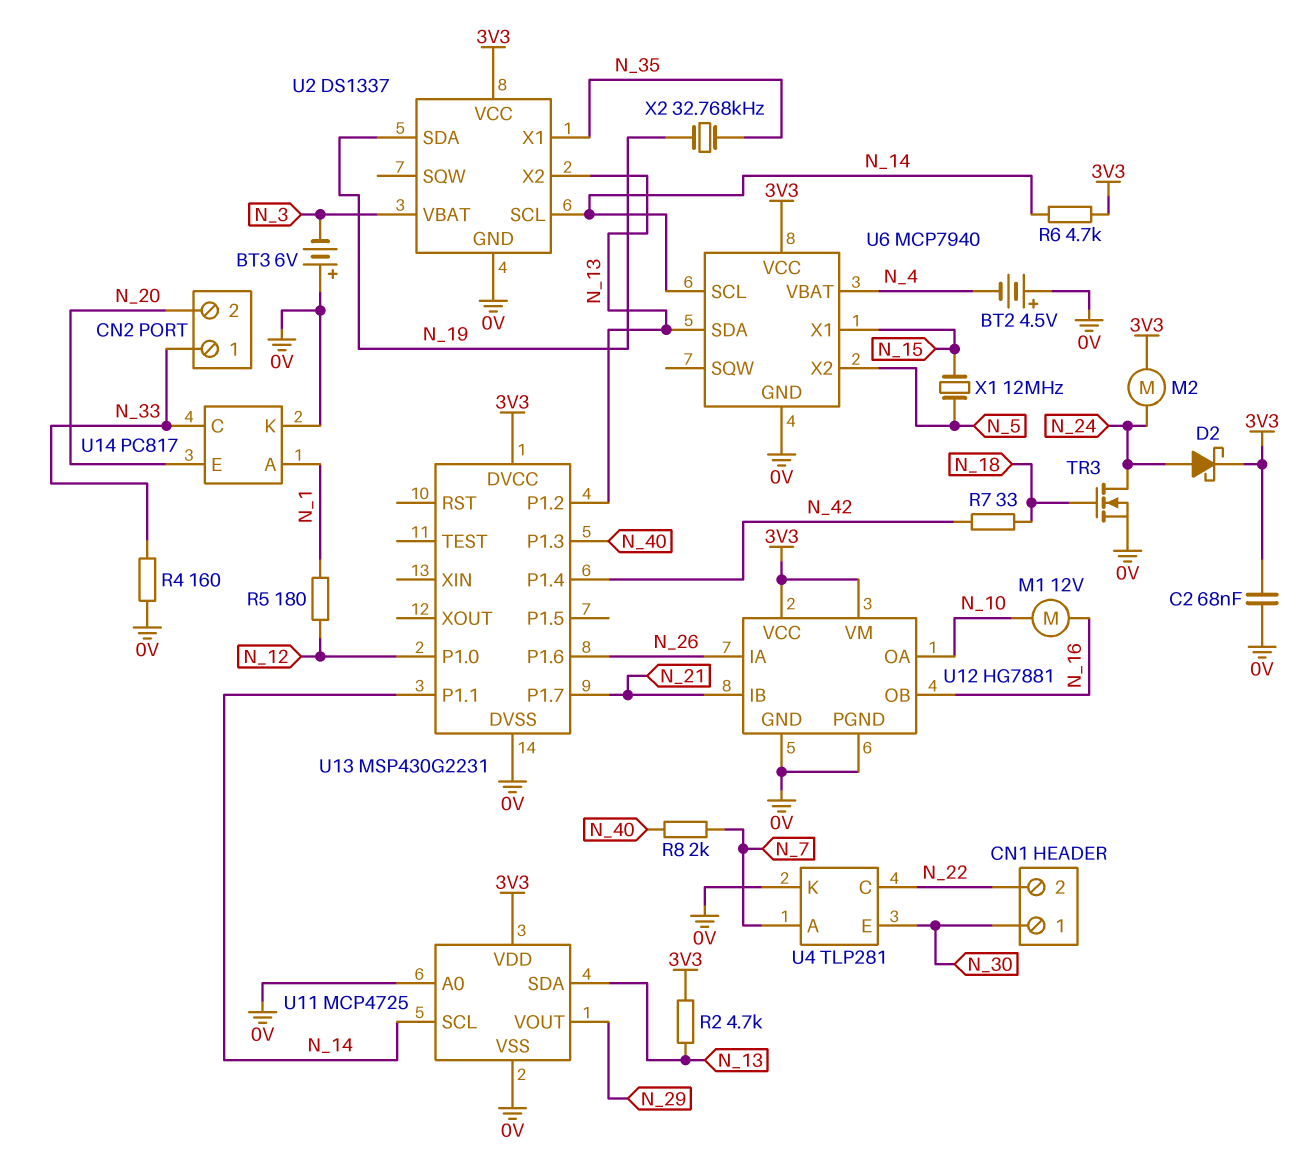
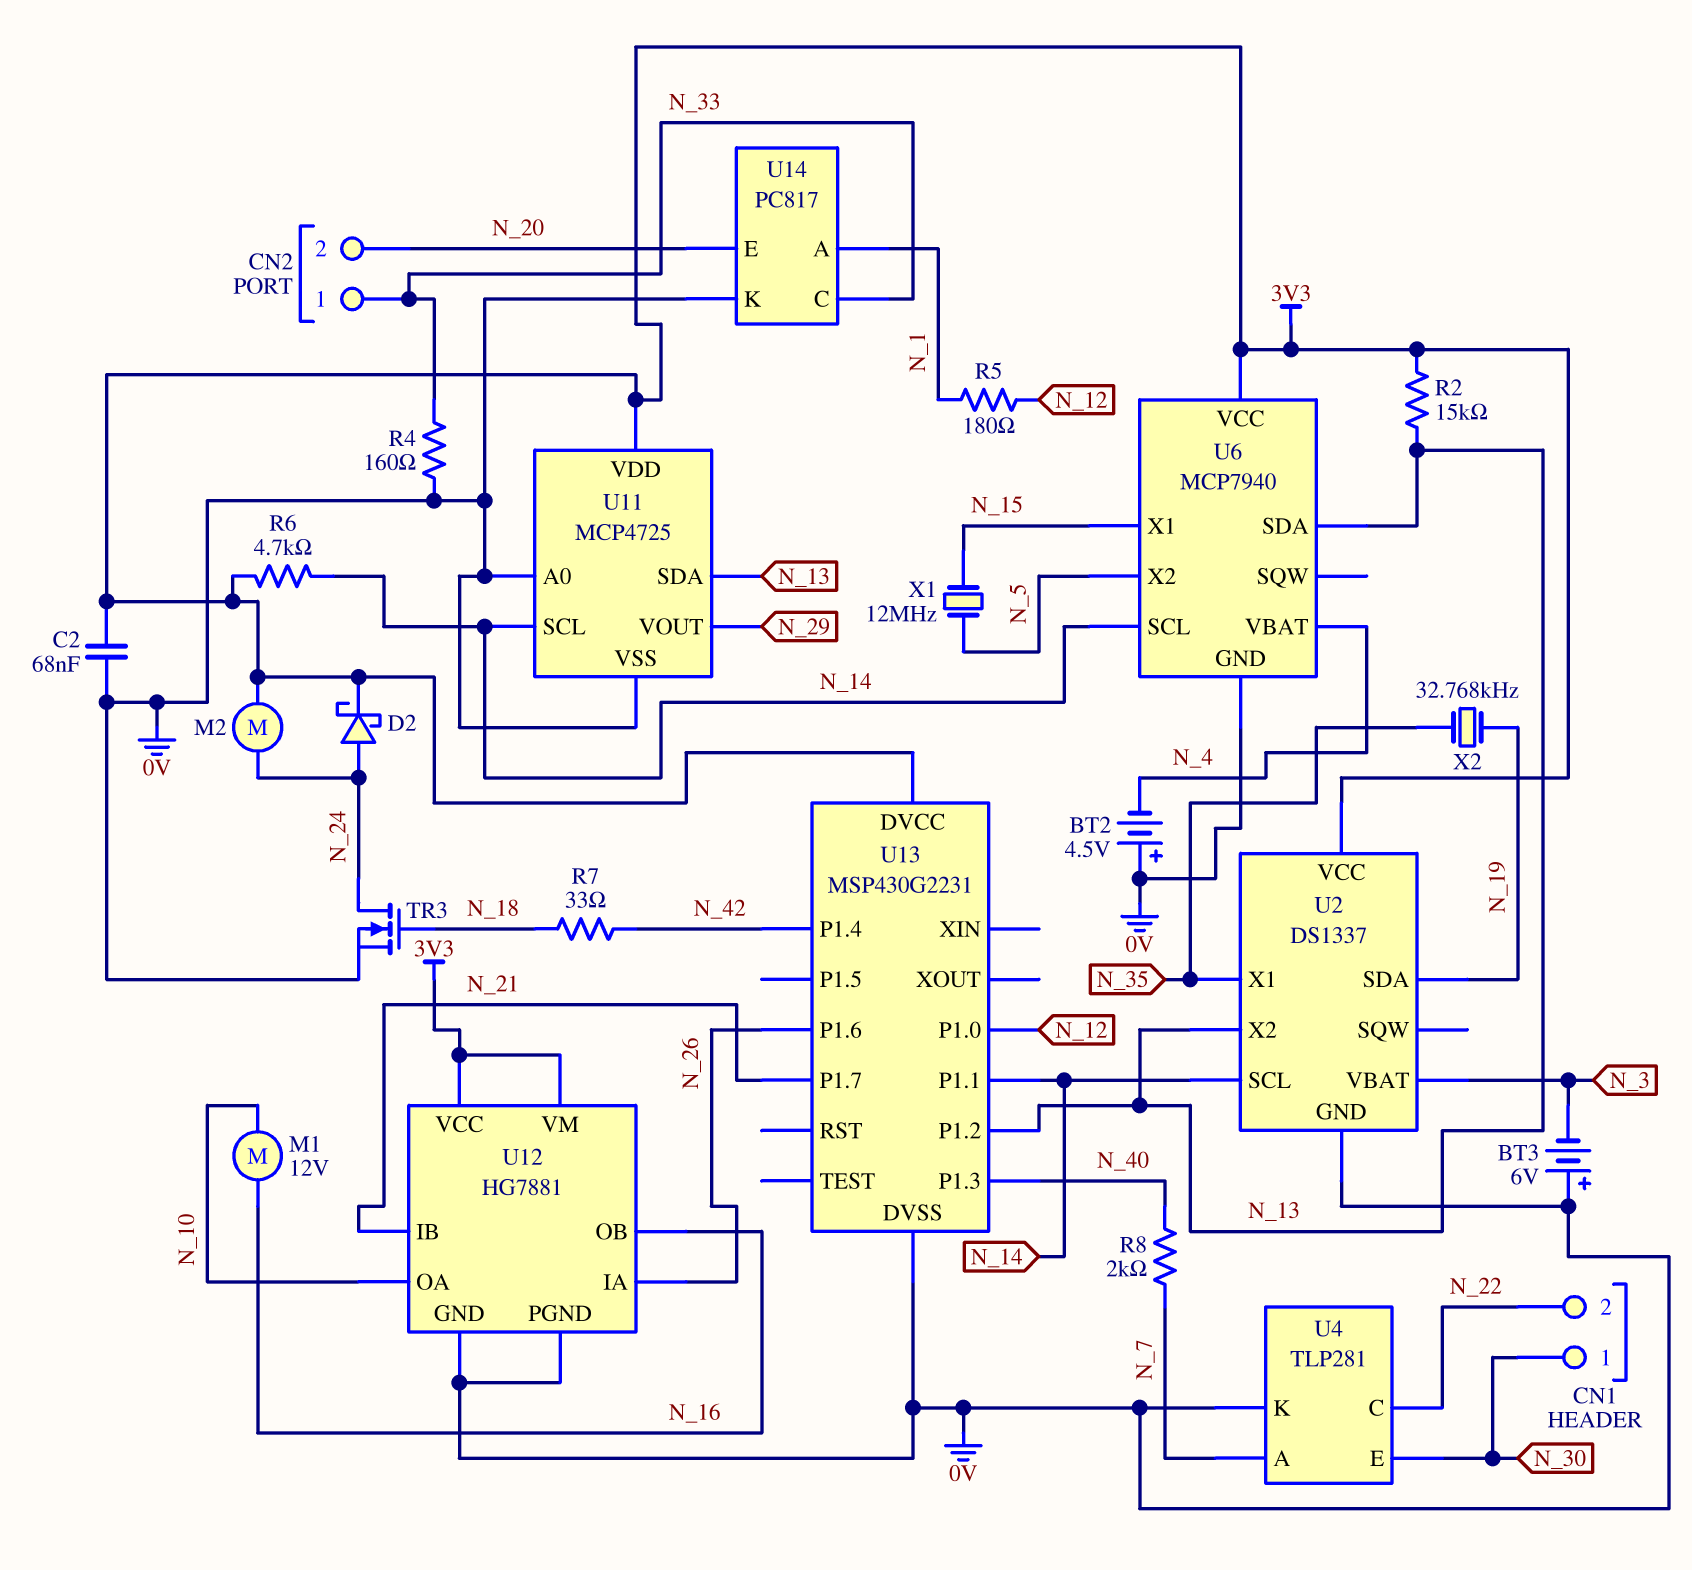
R2: 4.7k (3V3, N_13) -> 15k (3V3, N_13)

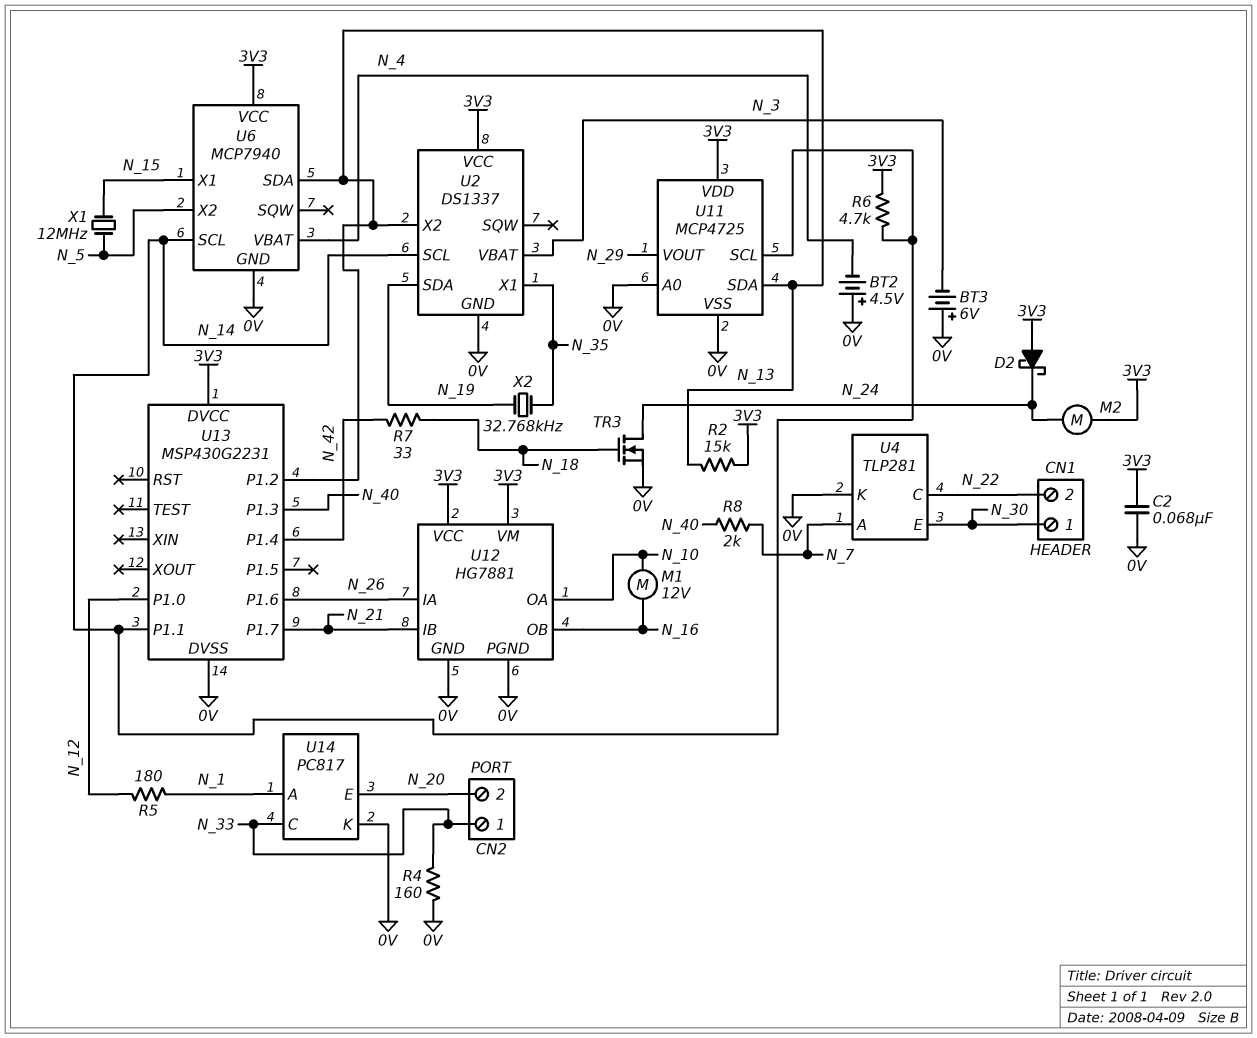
D2: schottky (A N_24, K 3V3) -> schottky (A 3V3, K N_24)

